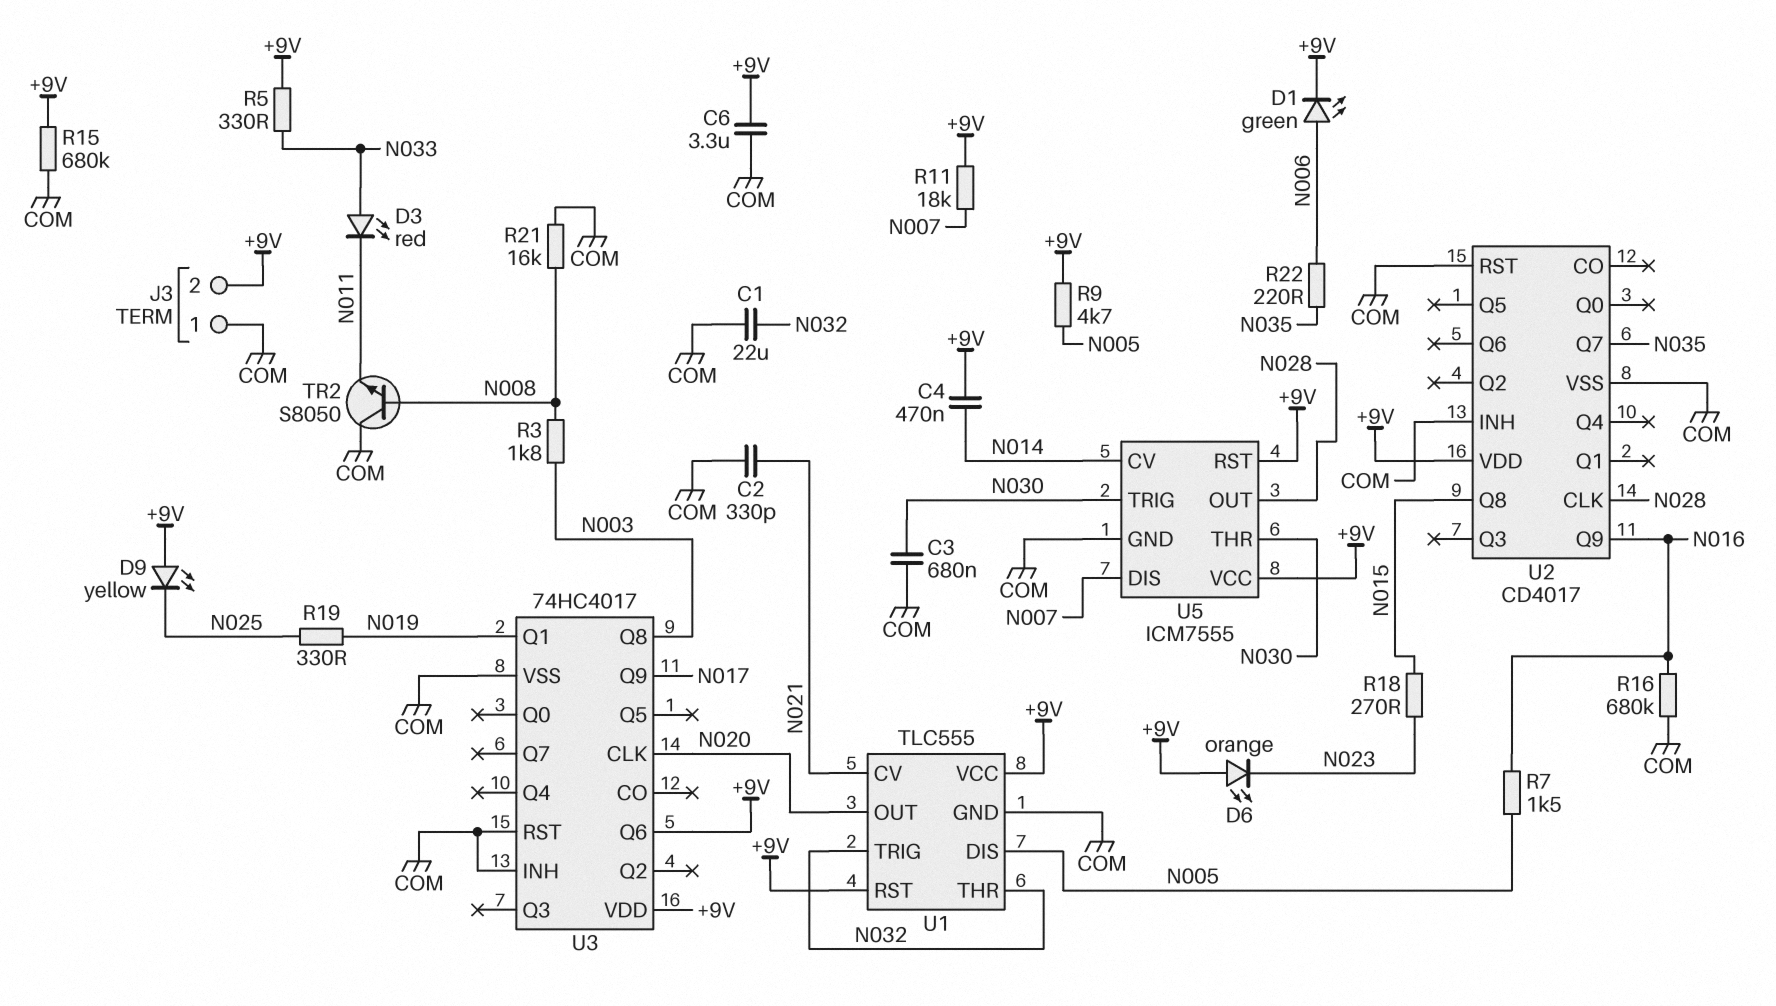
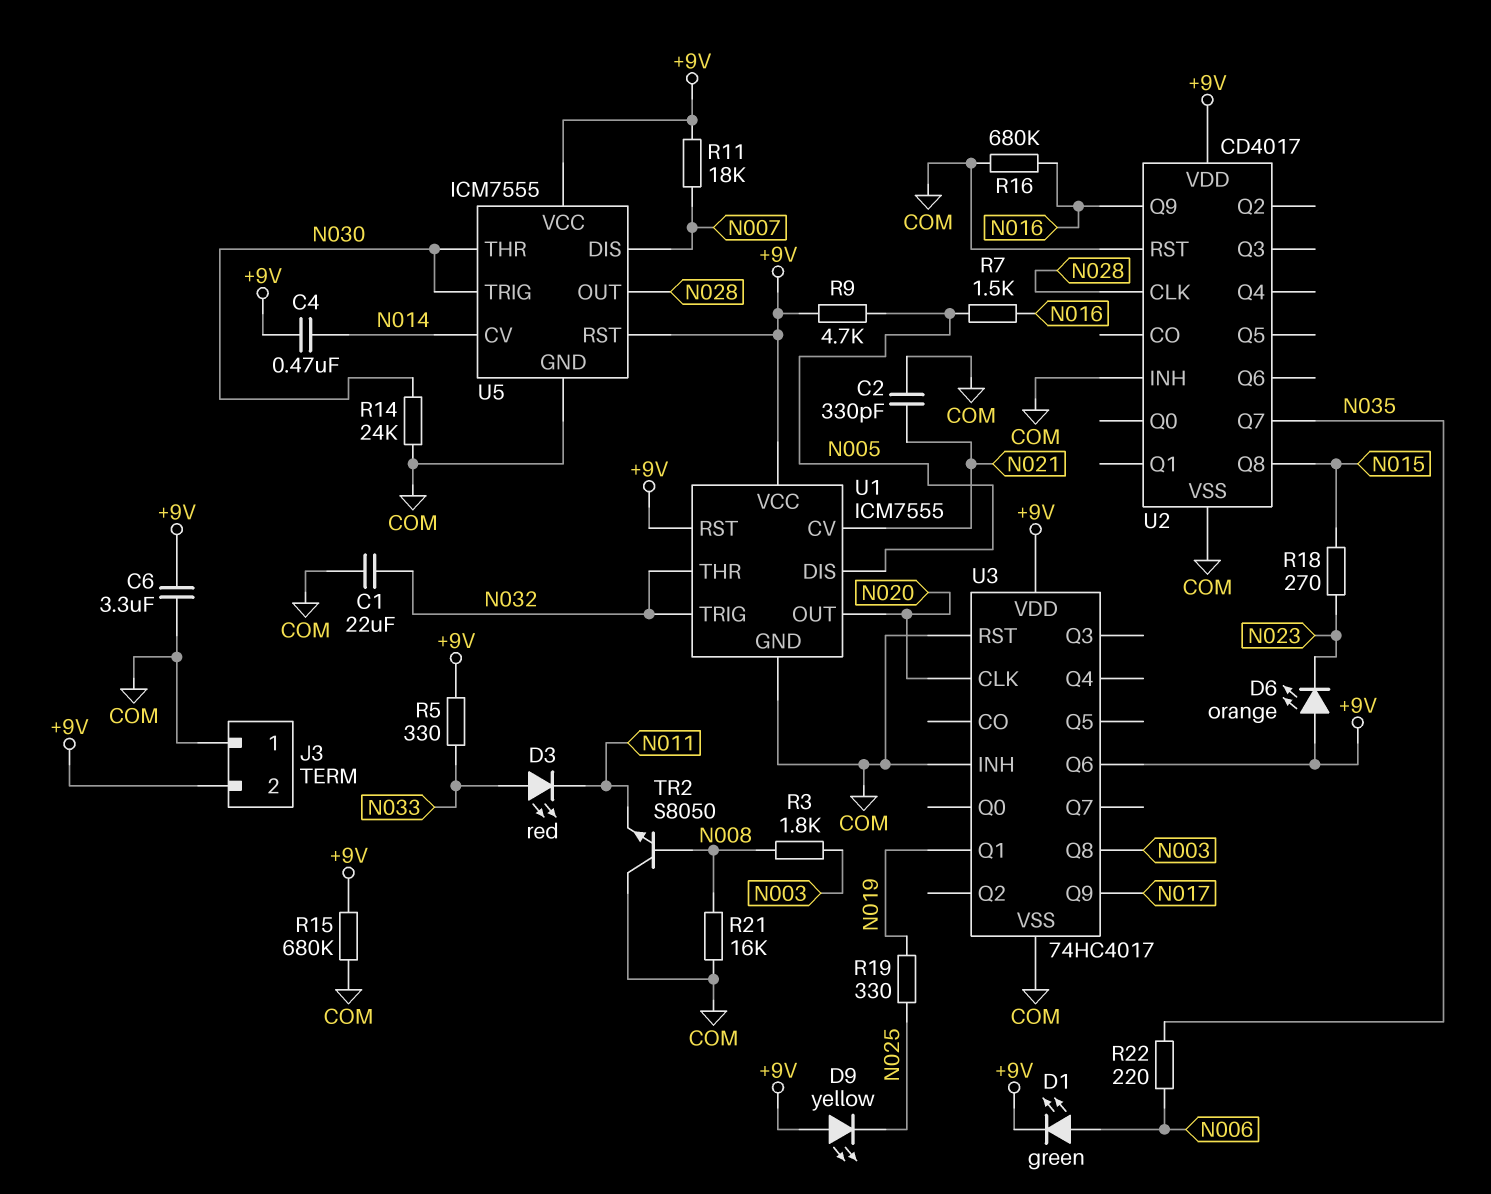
C3: 680nF (COM, N030) -> none
R14: none -> 24k (COM, N030)
U1: TLC555 -> ICM7555

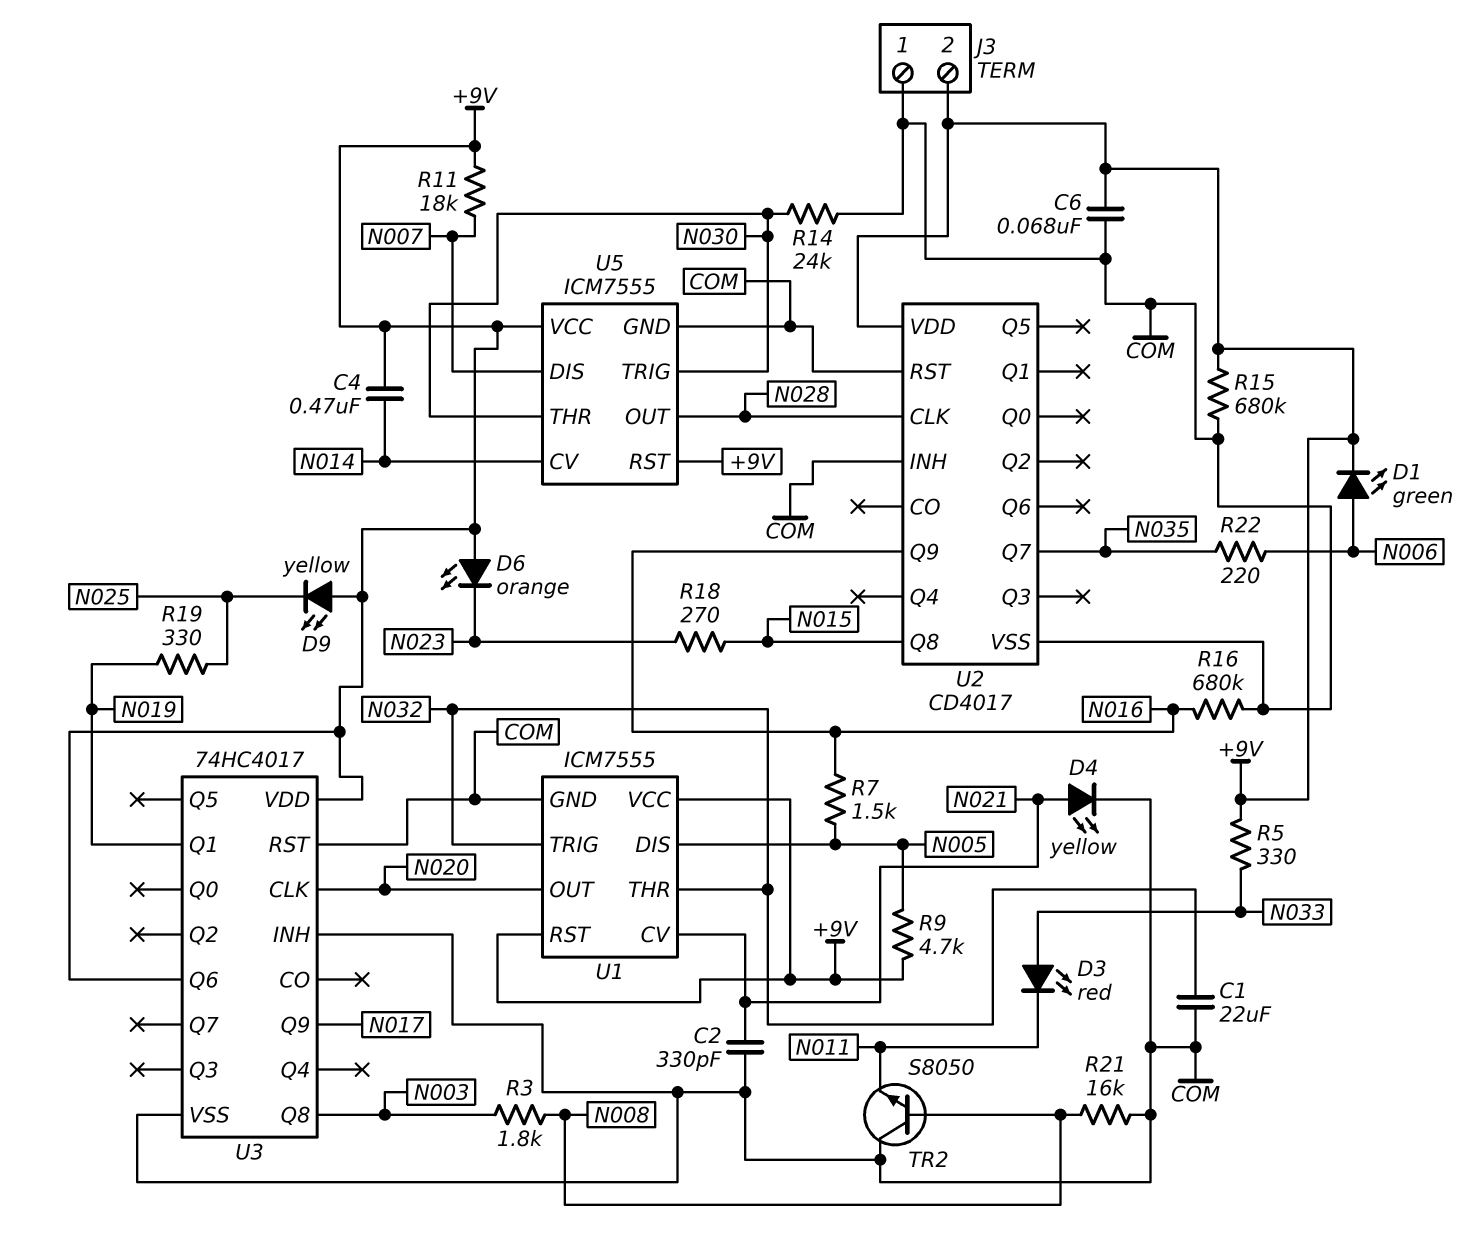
C6: 3.3uF (+9V, COM) -> 68nF (+9V, COM)
D4: none -> LED yellow (A N021, K COM)

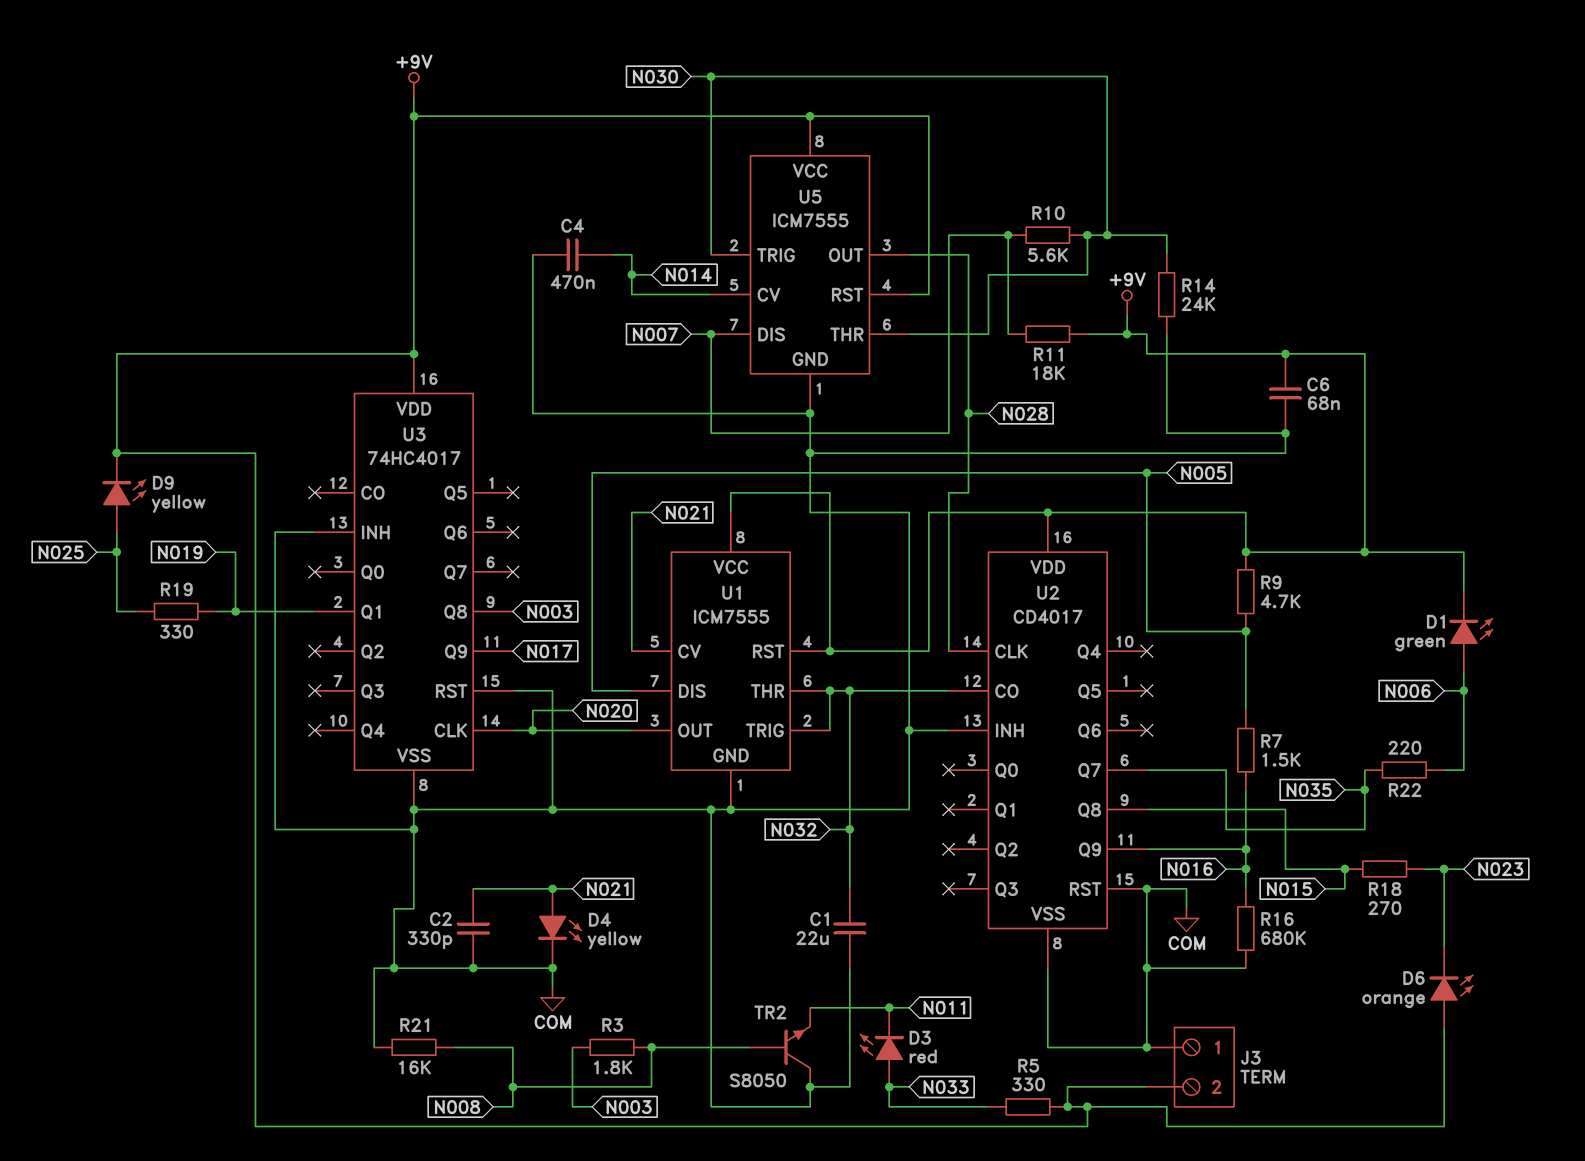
C4: 470nF (+9V, N014) -> 470nF (COM, N014)
D9: LED yellow (A +9V, K N025) -> LED yellow (A N025, K +9V)
R10: none -> 5.6k (N007, N030)
R15: 680k (+9V, COM) -> none
U2 pin CO: none -> N032
U3 pin Q6: +9V -> none

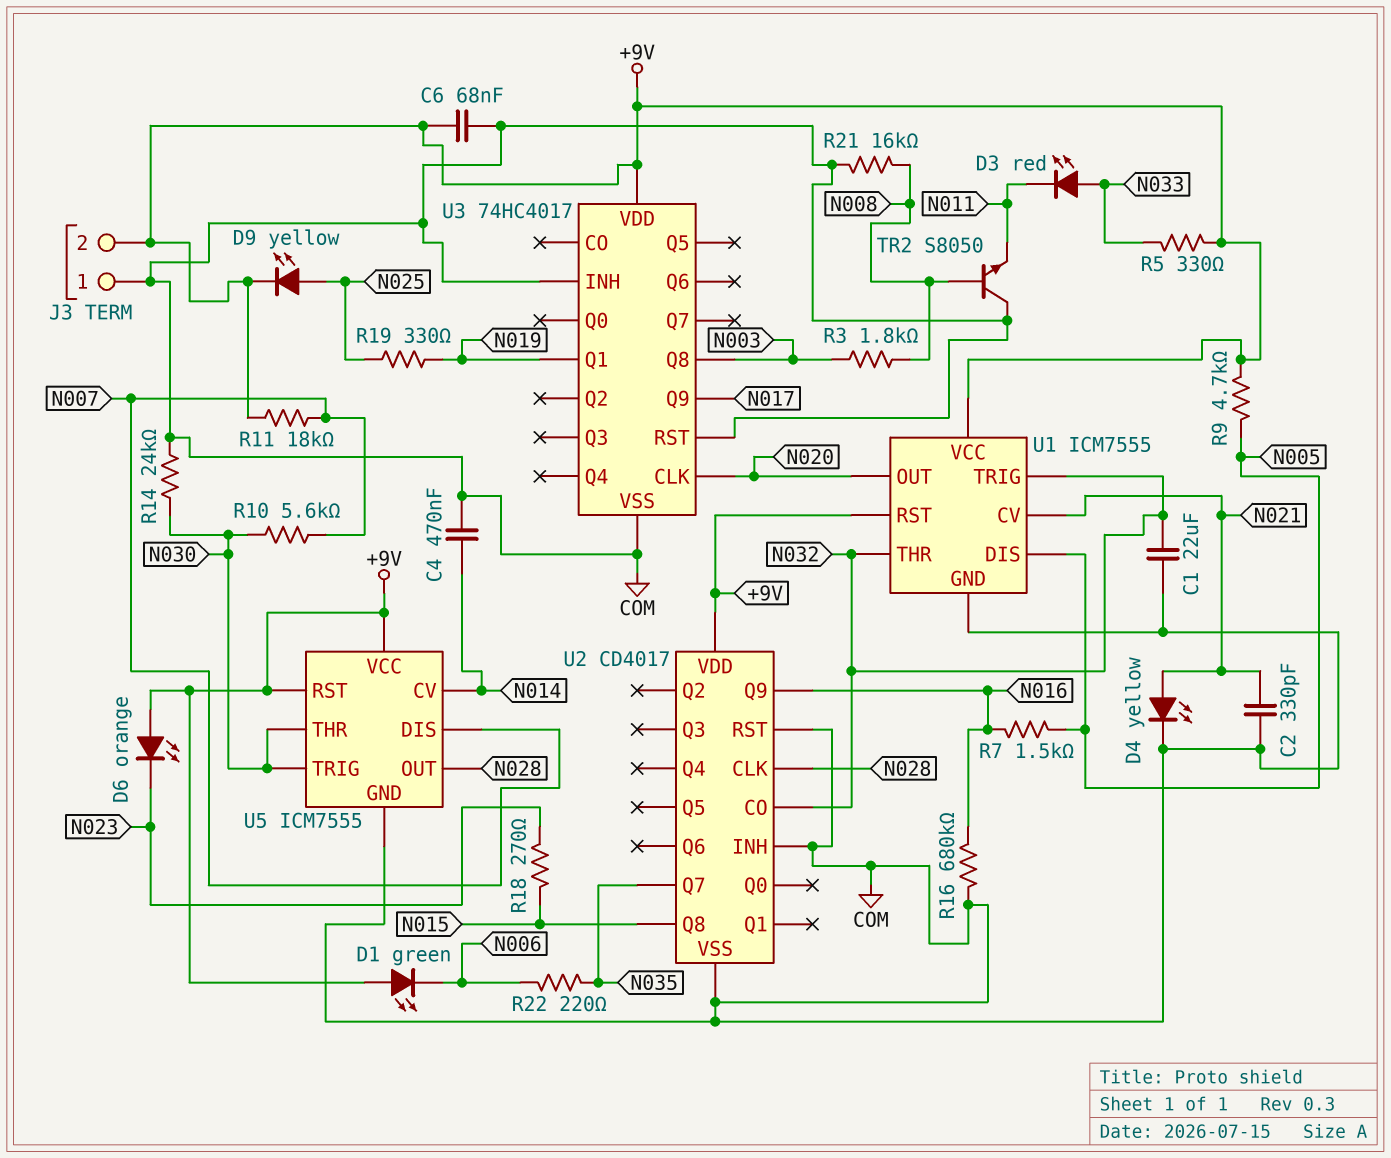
D1: LED green (A N006, K +9V) -> LED green (A +9V, K N006)

